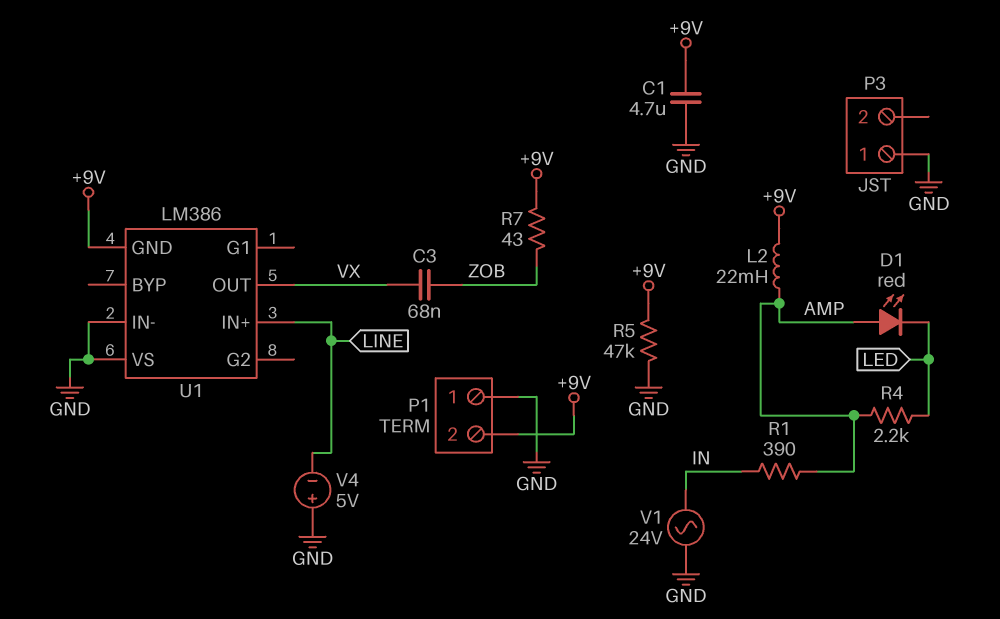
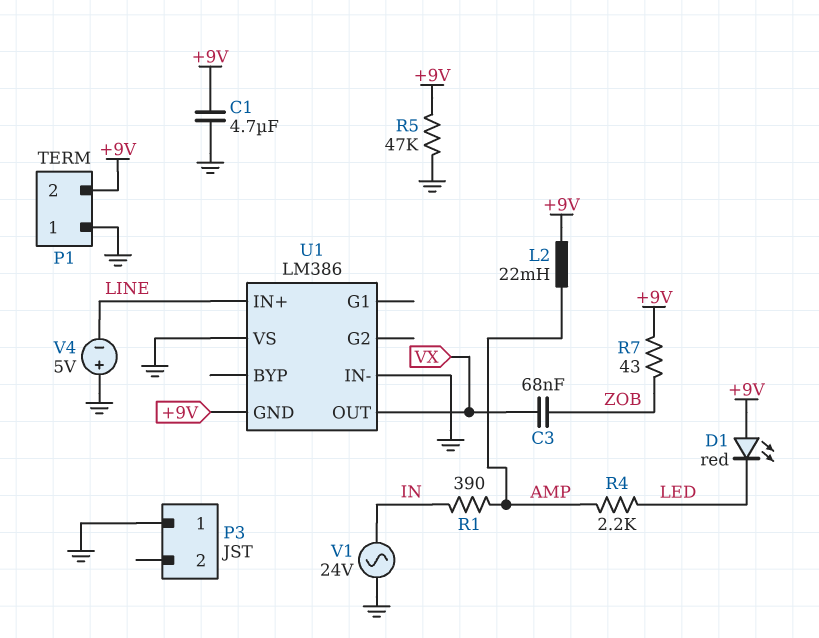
D1: LED red (A AMP, K LED) -> LED red (A +9V, K LED)

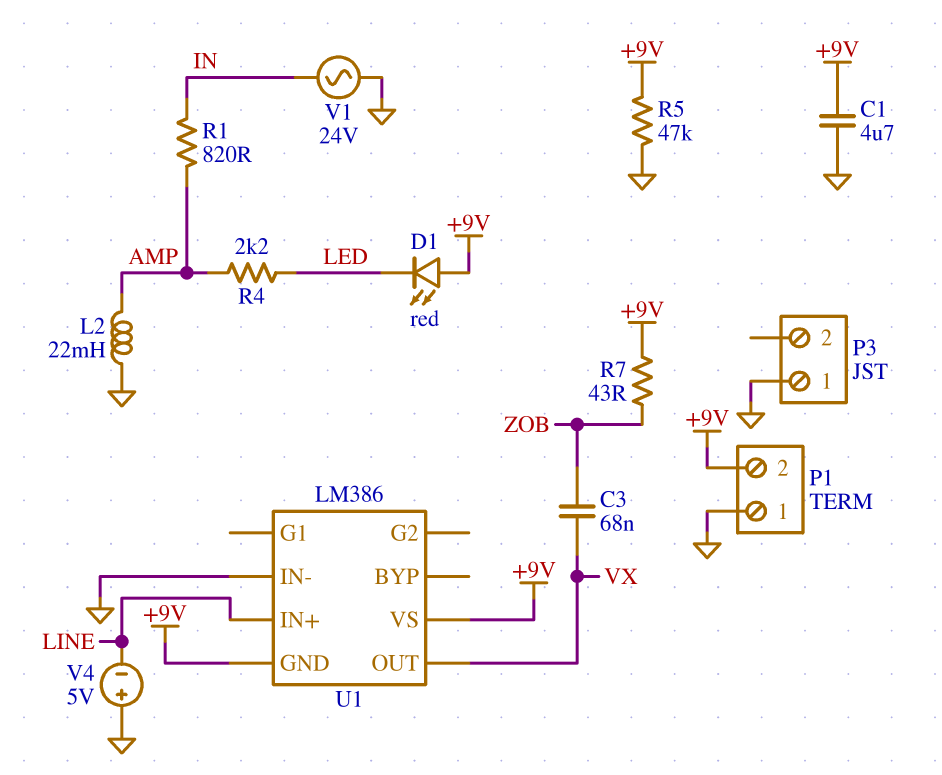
L2: 22mH (+9V, AMP) -> 22mH (AMP, GND)
R1: 390 (AMP, IN) -> 820 (AMP, IN)
U1 pin VS: GND -> +9V

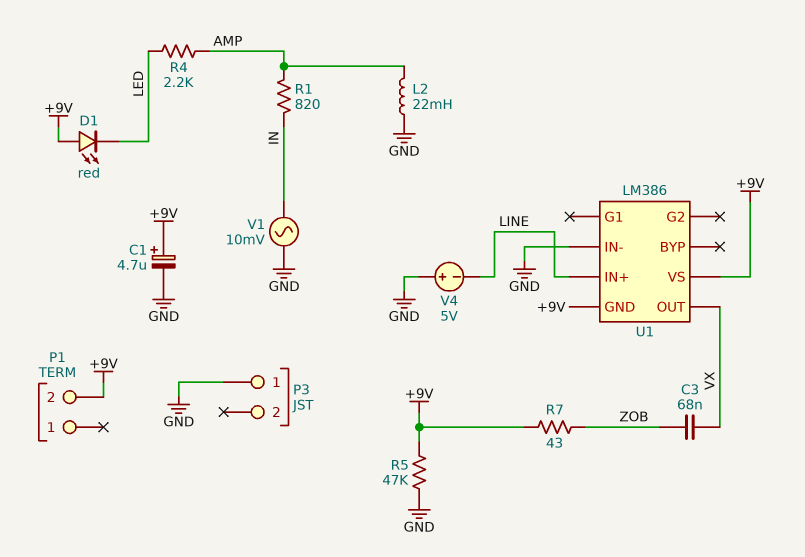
C1: 4.7uF (+9V, GND) -> 4.7uF (plus +9V, minus GND)
P1 pin 1: GND -> none
V1: AC 24V (GND, IN) -> AC 10mV (GND, IN)

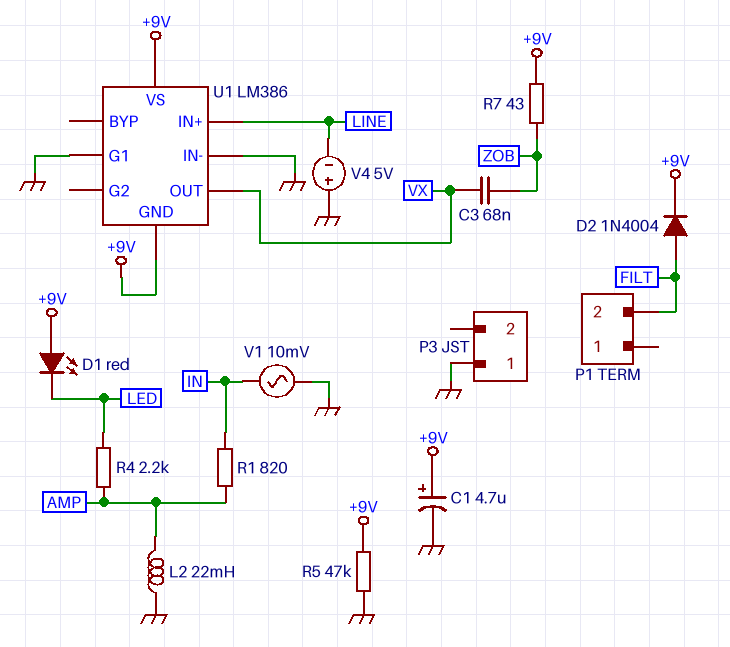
D2: none -> diode 1N4004 (A FILT, K +9V)
P1 pin 2: +9V -> FILT
U1 pin G1: none -> GND

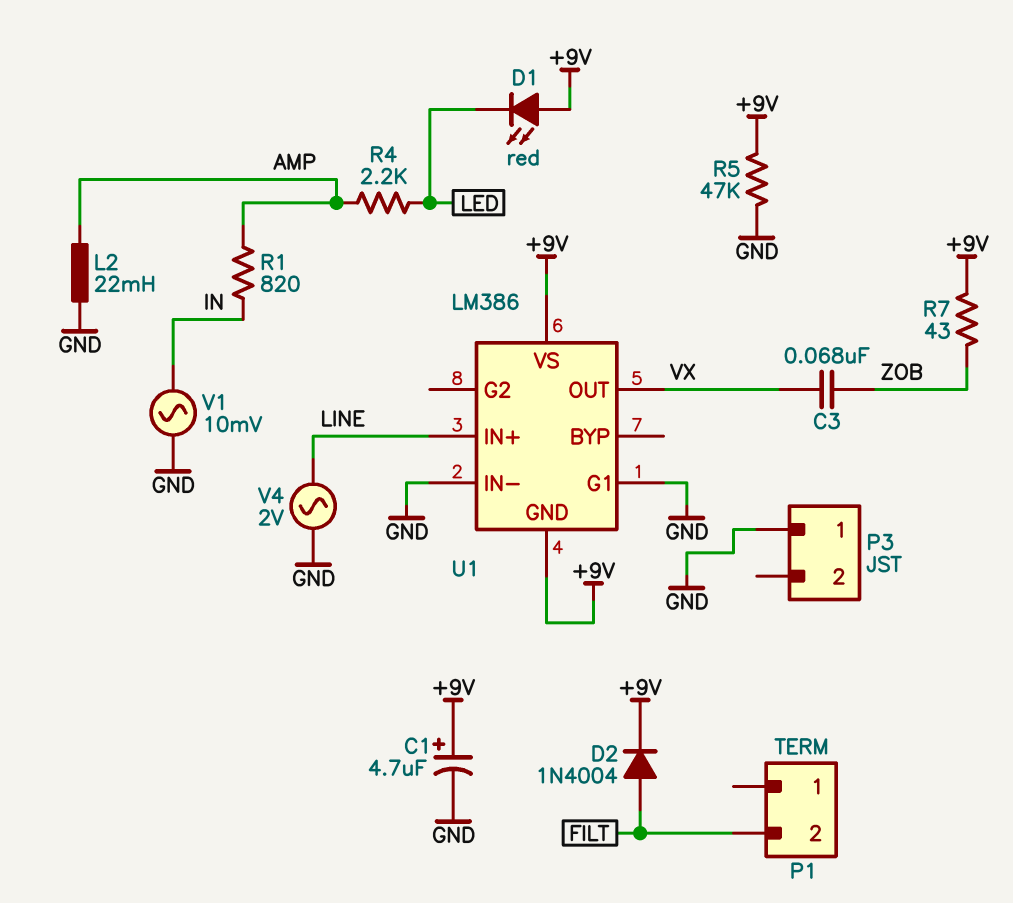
V4: 5V (plus GND, minus LINE) -> AC 2V (GND, LINE)

